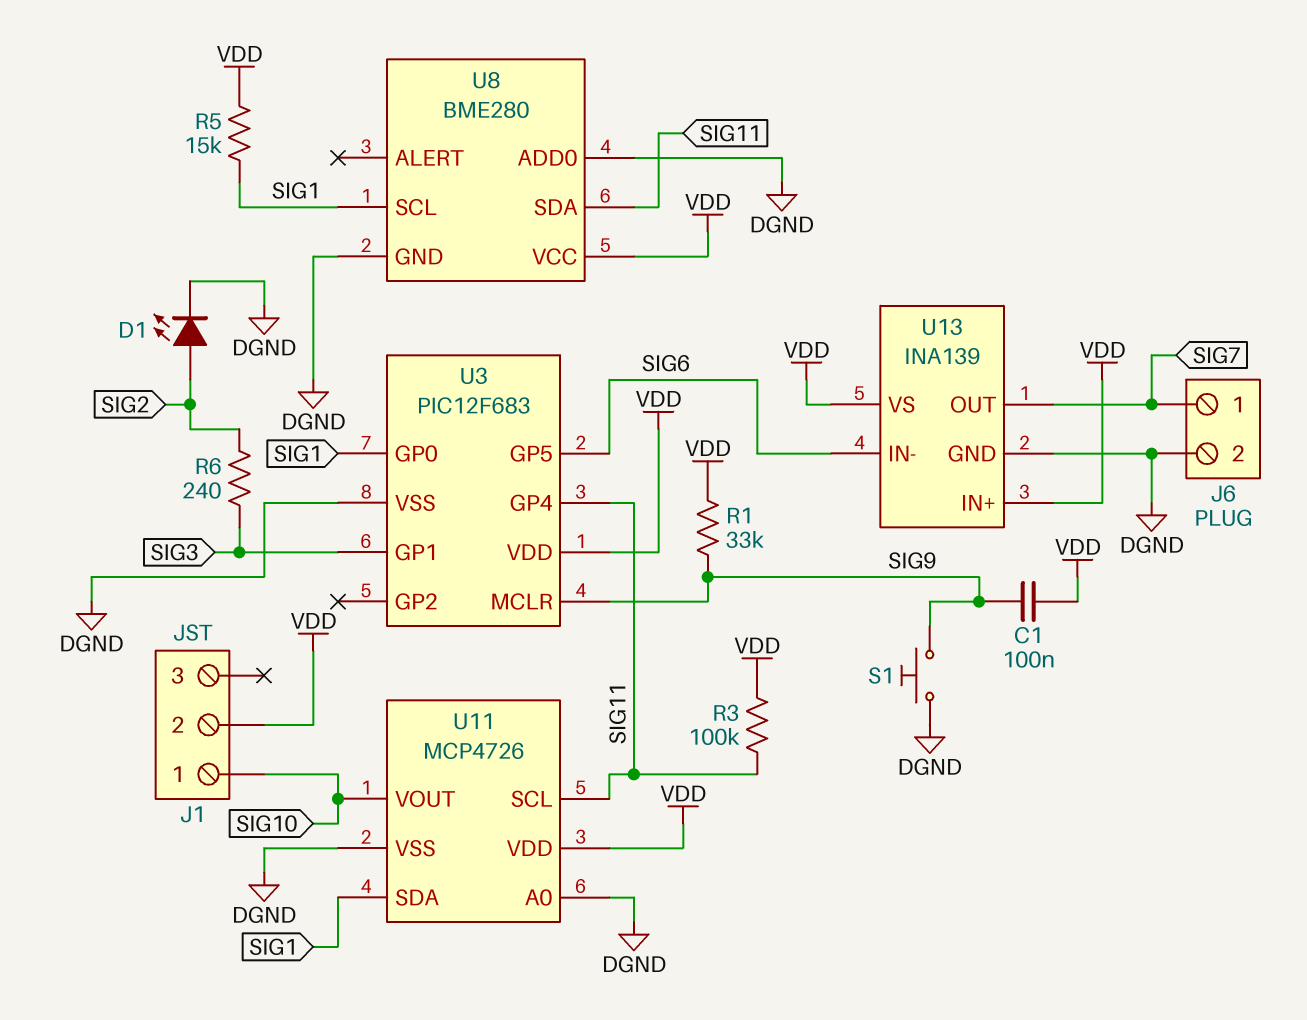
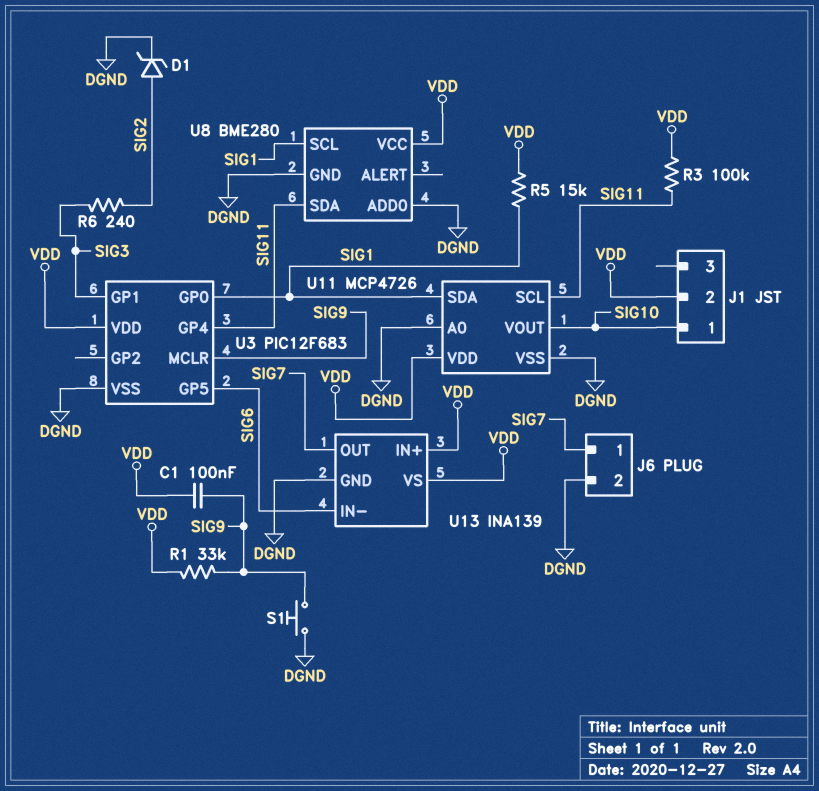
D1: LED (A SIG2, K DGND) -> zener (A SIG2, K DGND)

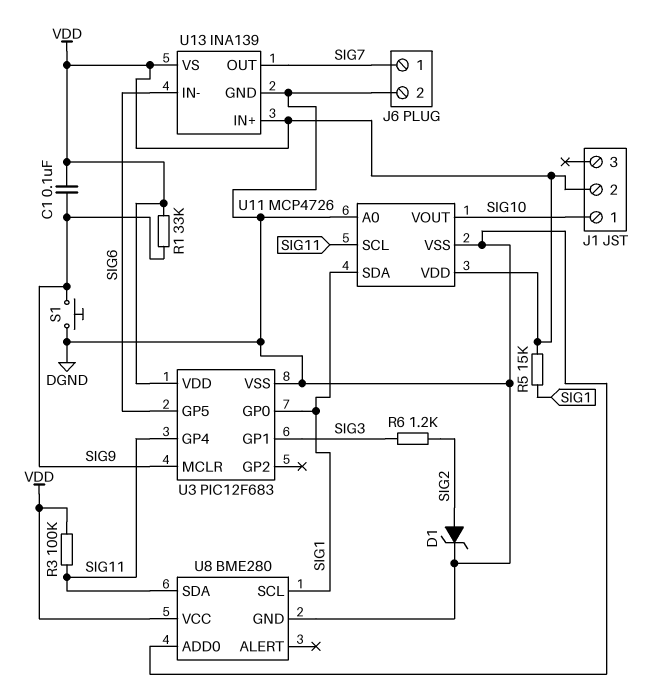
R6: 240 (SIG2, SIG3) -> 1.2k (SIG2, SIG3)

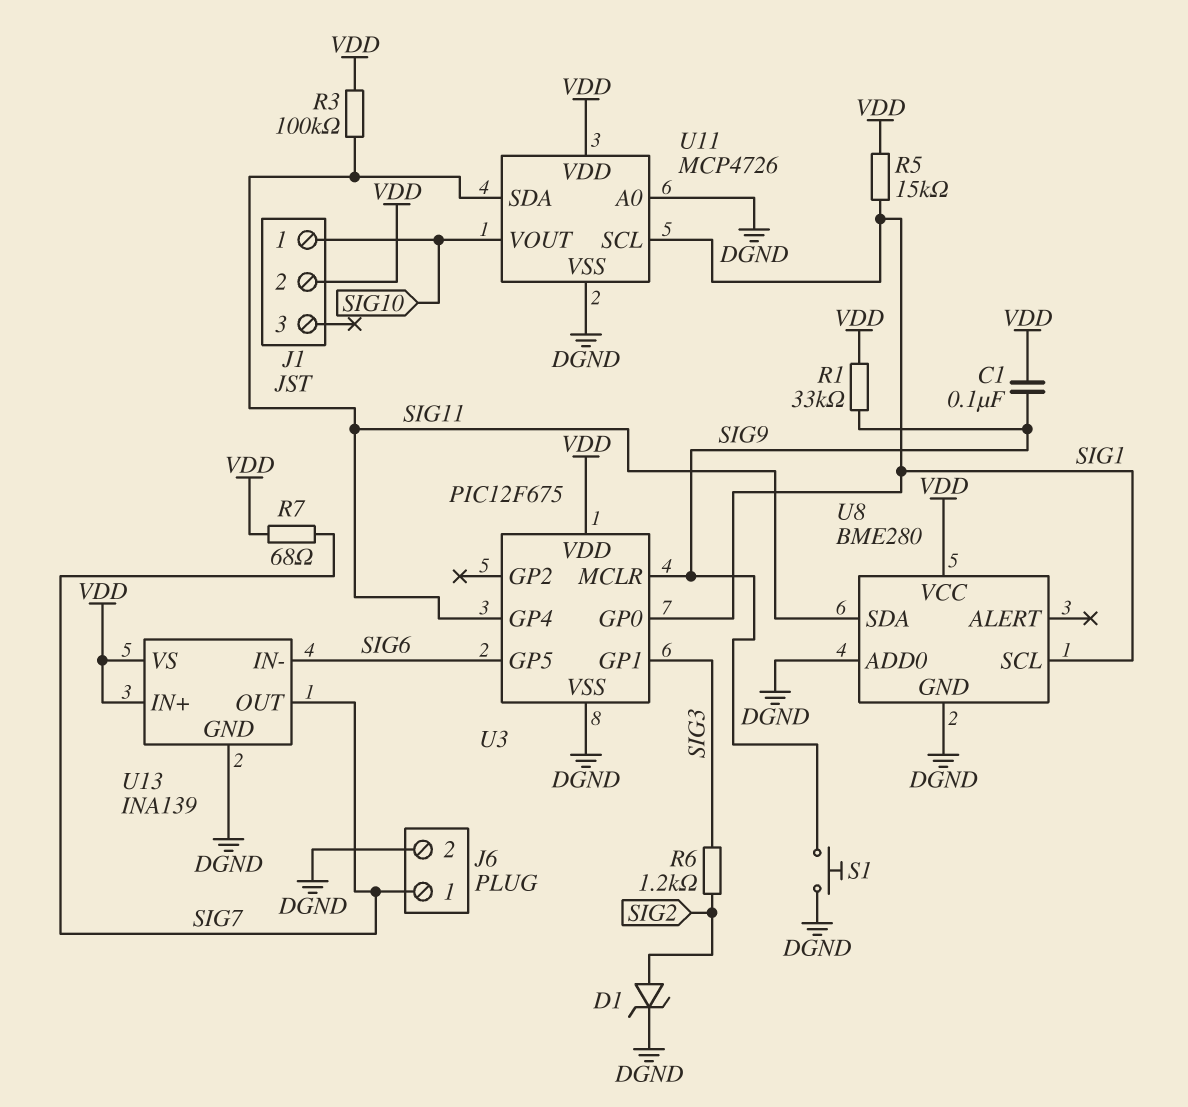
R7: none -> 68 (SIG7, VDD)
U3: PIC12F683 -> PIC12F675
U11 pin SCL: SIG11 -> SIG1
U11 pin SDA: SIG1 -> SIG11

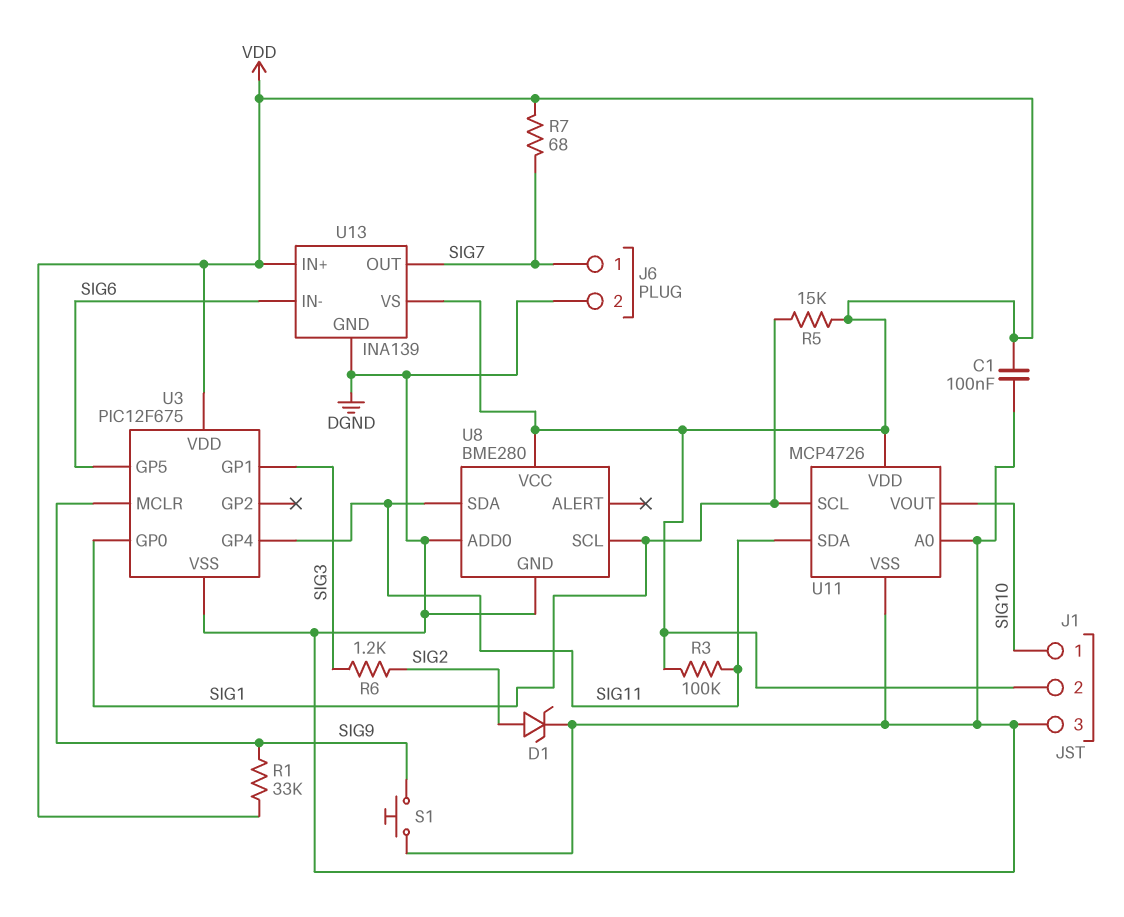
C1: 100nF (SIG9, VDD) -> 100nF (DGND, VDD)
J1 pin 3: none -> DGND

